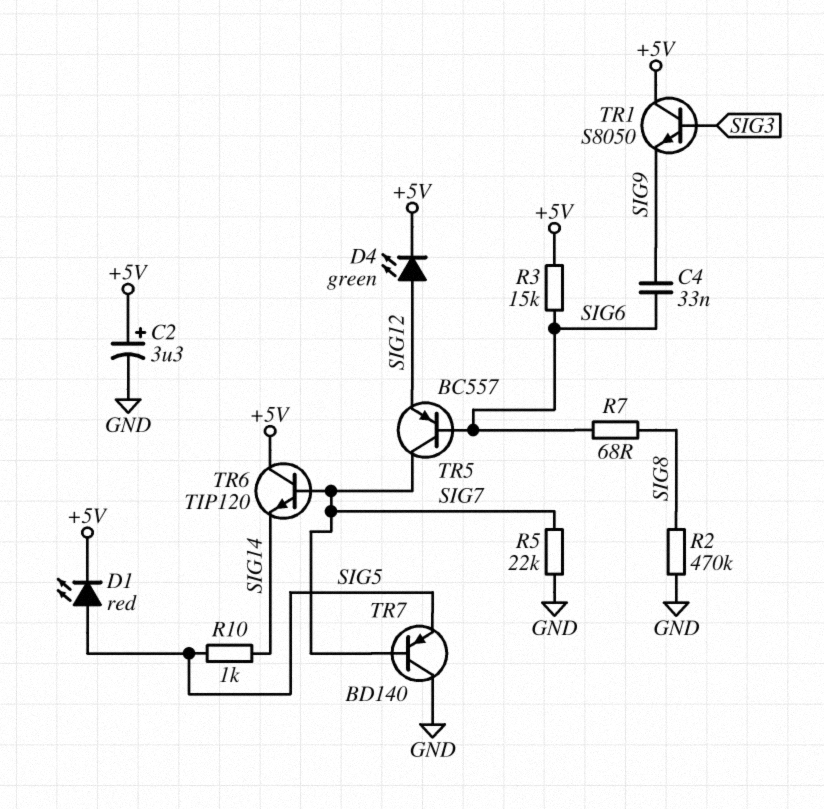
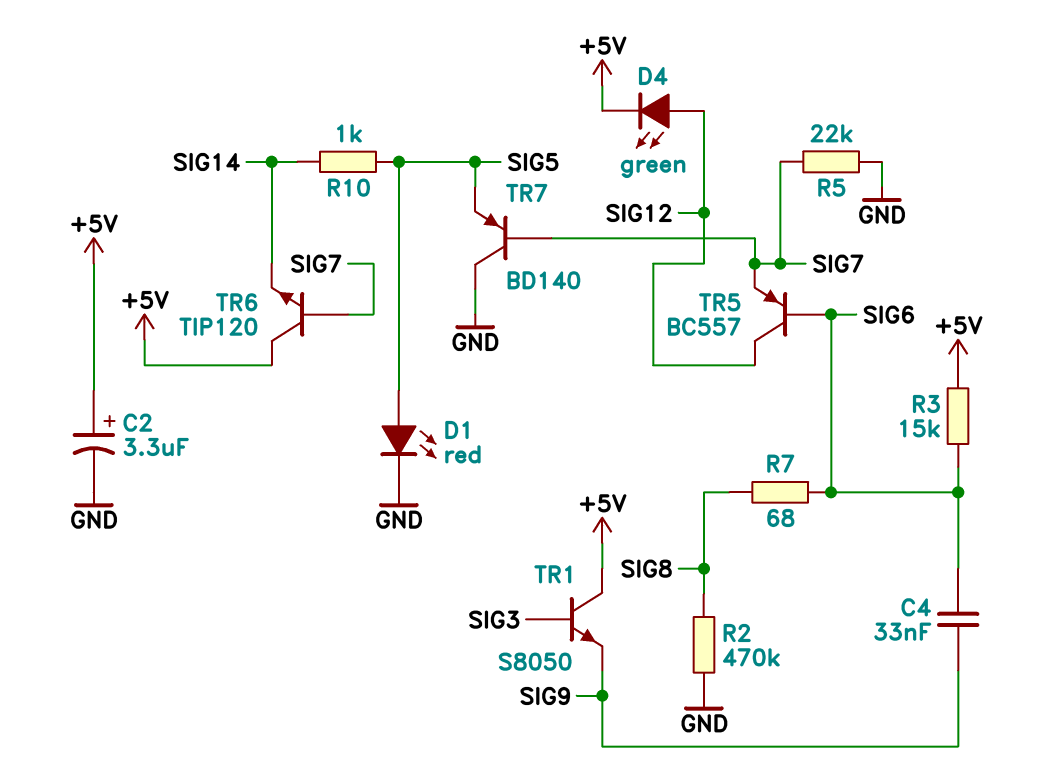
D1: LED red (A SIG5, K +5V) -> LED red (A SIG5, K GND)
TR5: PNP BC557 (B SIG6, C SIG7, E SIG12) -> PNP BC557 (B SIG6, C SIG12, E SIG7)

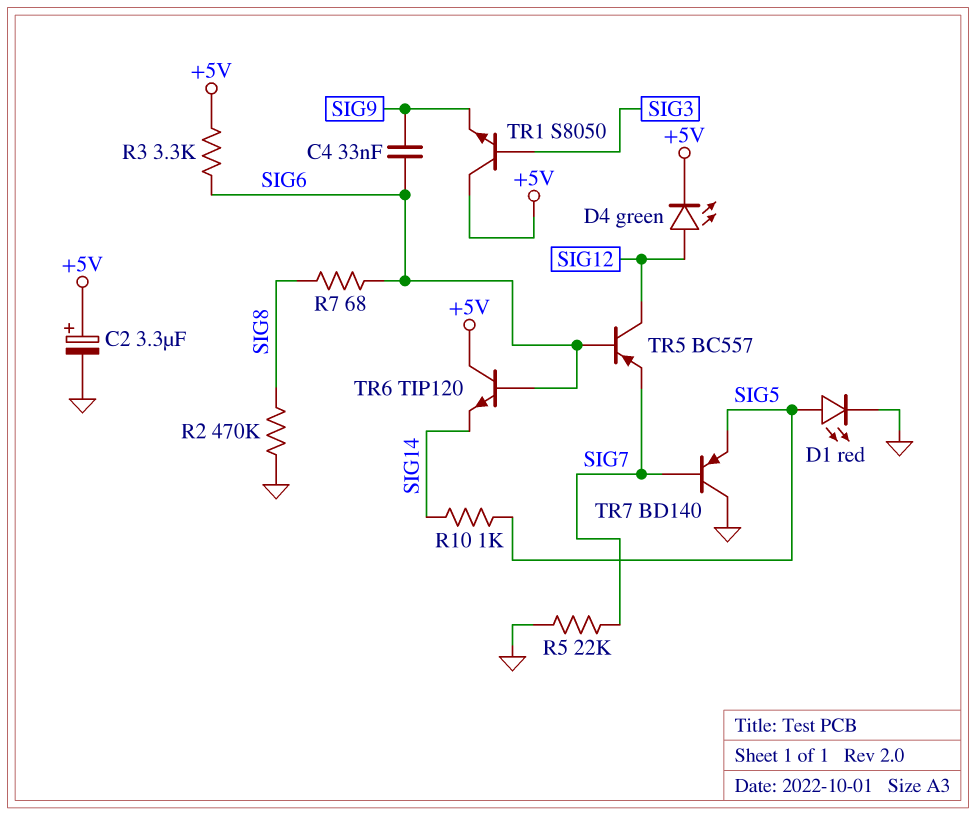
R3: 15k (+5V, SIG6) -> 3.3k (+5V, SIG6)
TR6: NPN TIP120 (B SIG7, C +5V, E SIG14) -> NPN TIP120 (B SIG6, C +5V, E SIG14)

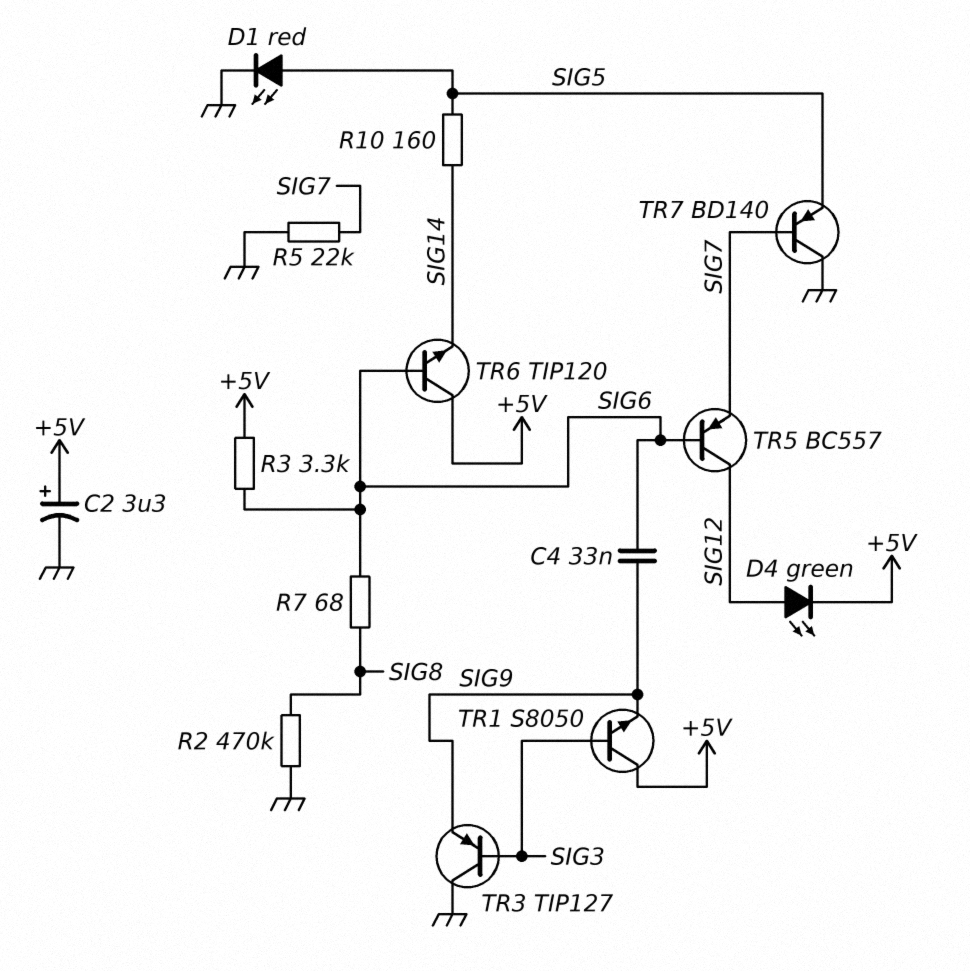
R10: 1k (SIG5, SIG14) -> 160 (SIG5, SIG14)
TR3: none -> PNP TIP127 (B SIG3, C GND, E SIG9)

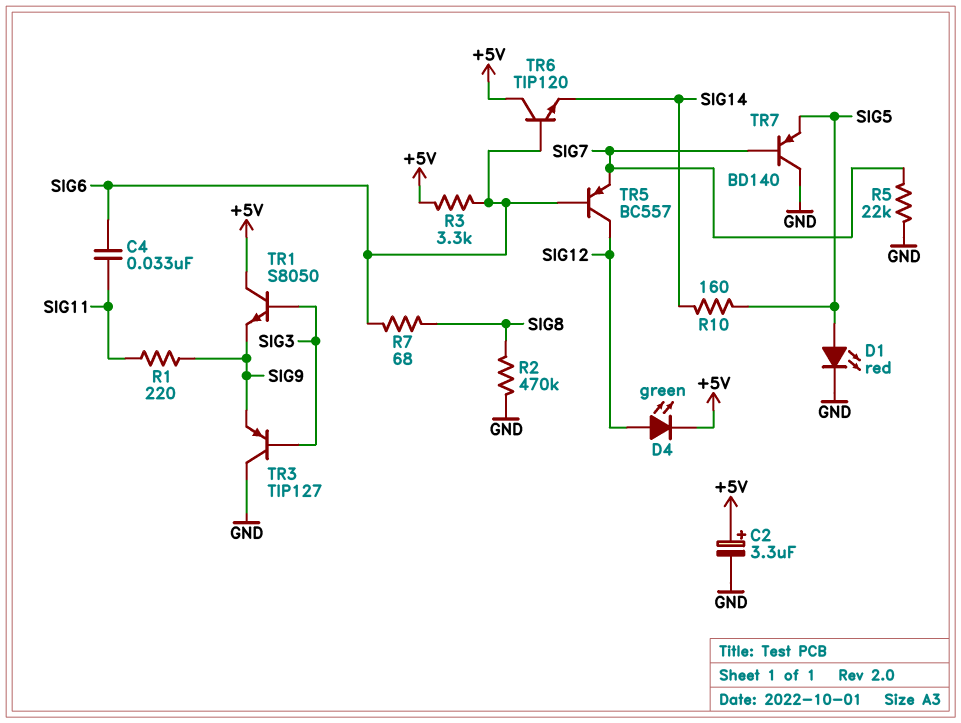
C4: 33nF (SIG6, SIG9) -> 33nF (SIG6, SIG11)
R1: none -> 220 (SIG9, SIG11)

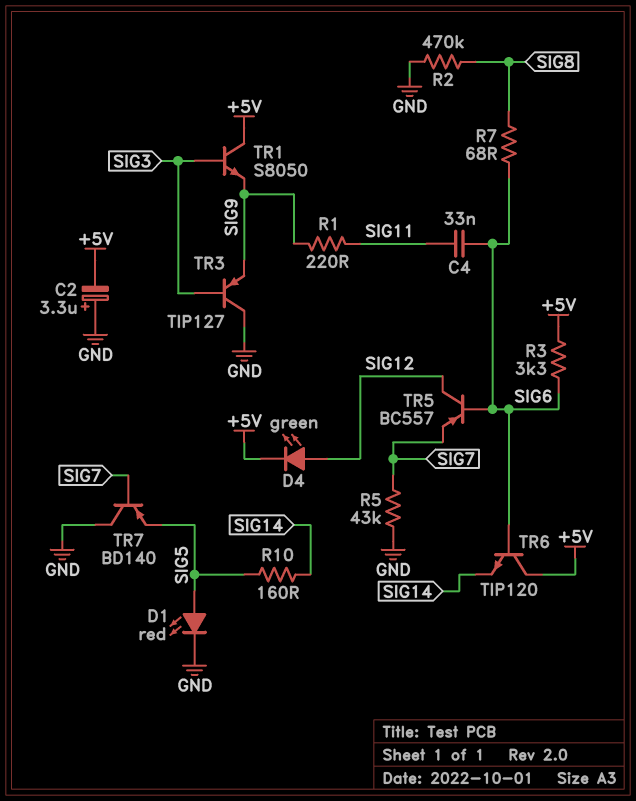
C2: 3.3uF (plus +5V, minus GND) -> 3.3uF (plus GND, minus +5V)
R5: 22k (GND, SIG7) -> 43k (GND, SIG7)

